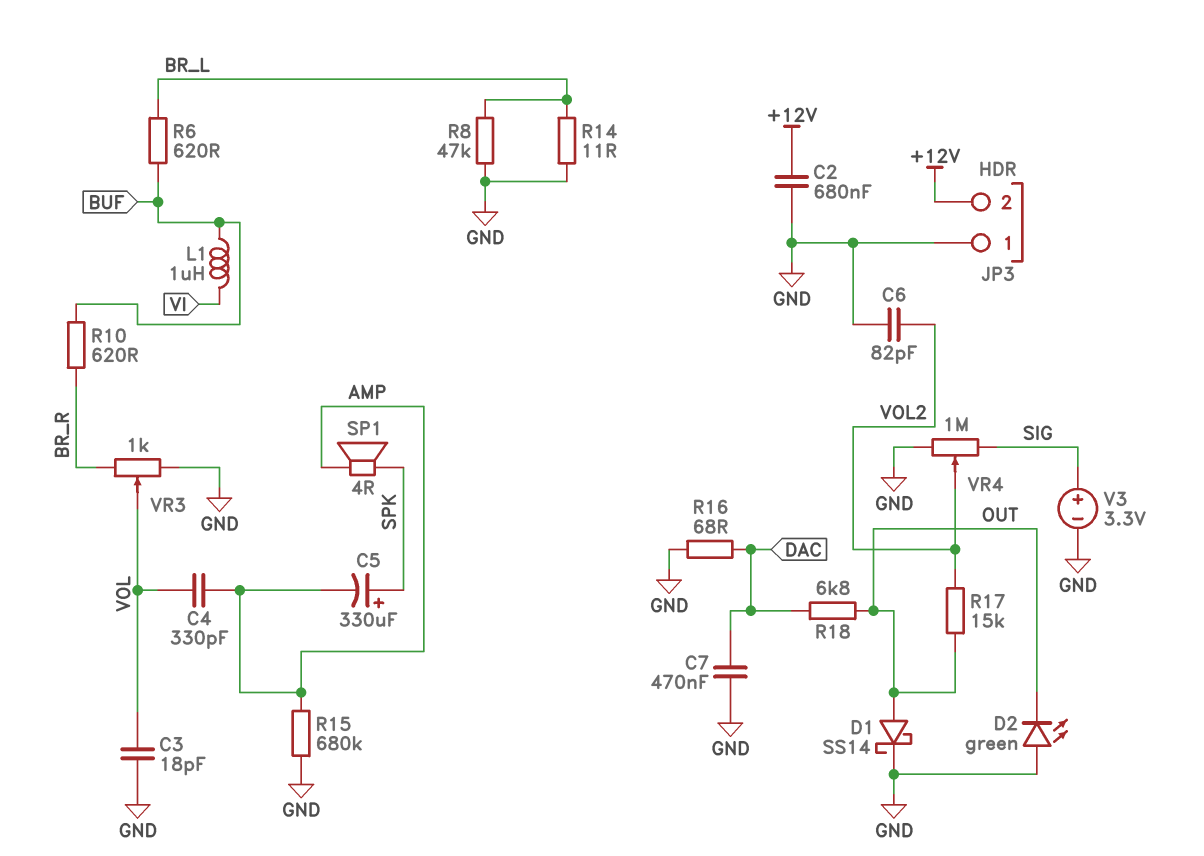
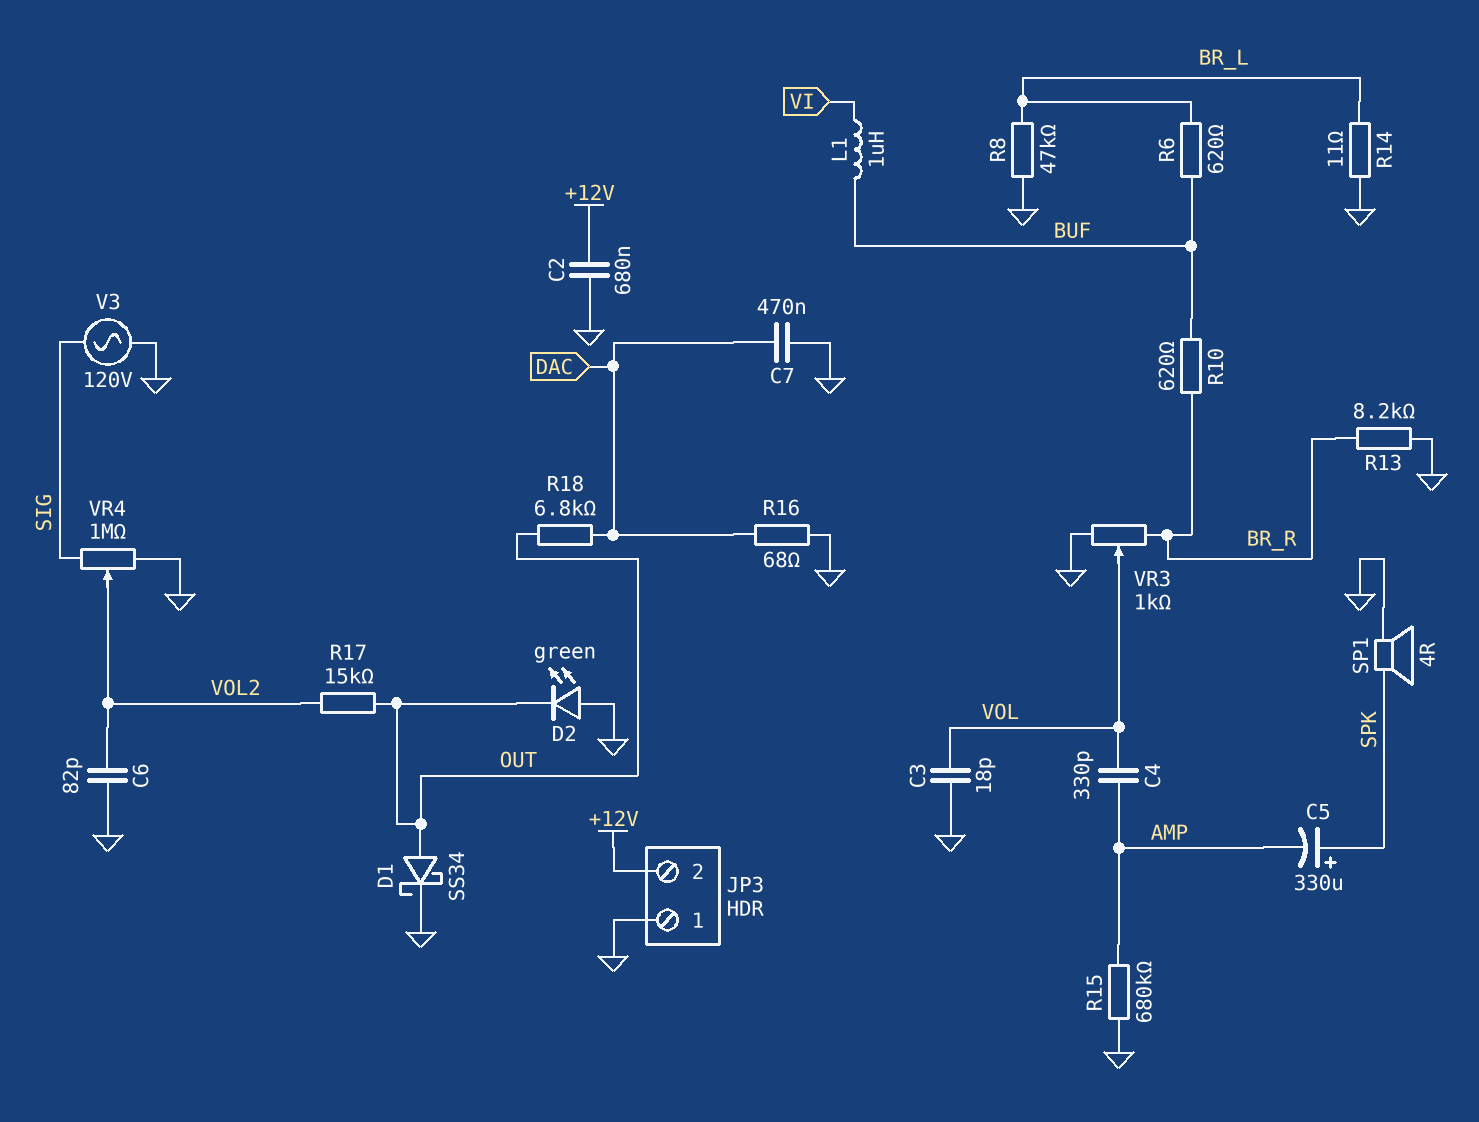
D1: schottky SS14 (A OUT, K GND) -> schottky SS34 (A OUT, K GND)
R13: none -> 8.2k (BR_R, GND)
SP1: speaker 4R (AMP, SPK) -> speaker 4R (GND, SPK)
V3: 3.3V (plus SIG, minus GND) -> AC 120V (GND, SIG)

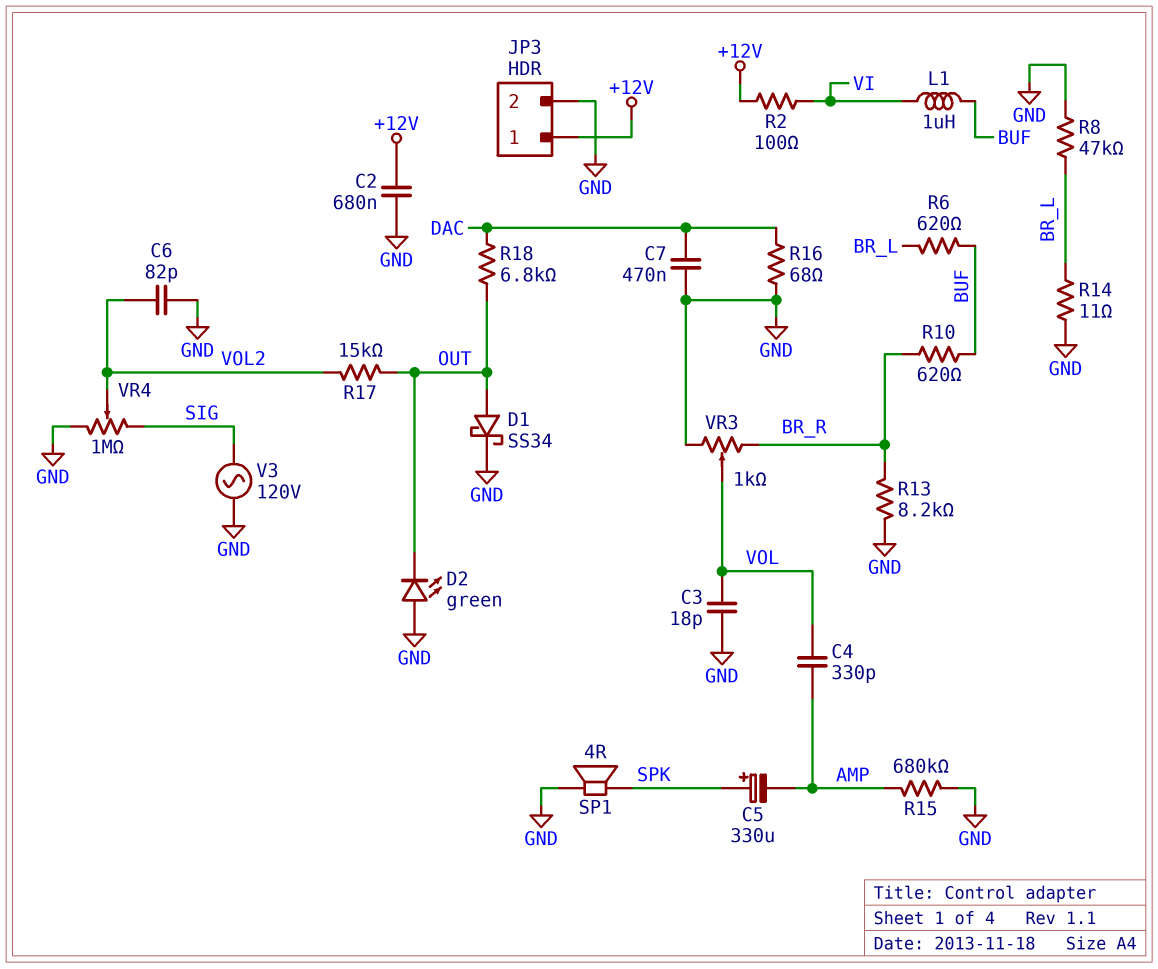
JP3 pin 1: GND -> +12V
JP3 pin 2: +12V -> GND
R2: none -> 100 (+12V, VI)

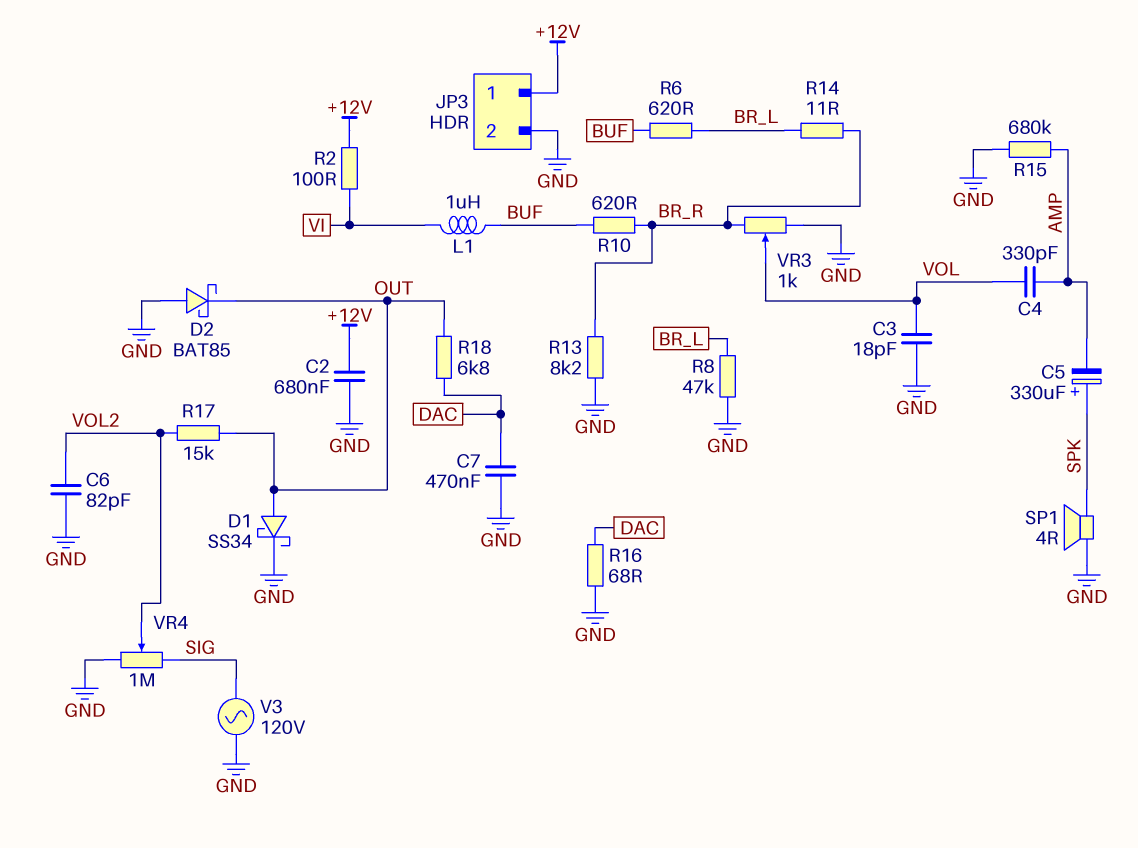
D2: LED green (A GND, K OUT) -> schottky BAT85 (A GND, K OUT)
R14: 11 (BR_L, GND) -> 11 (BR_L, BR_R)

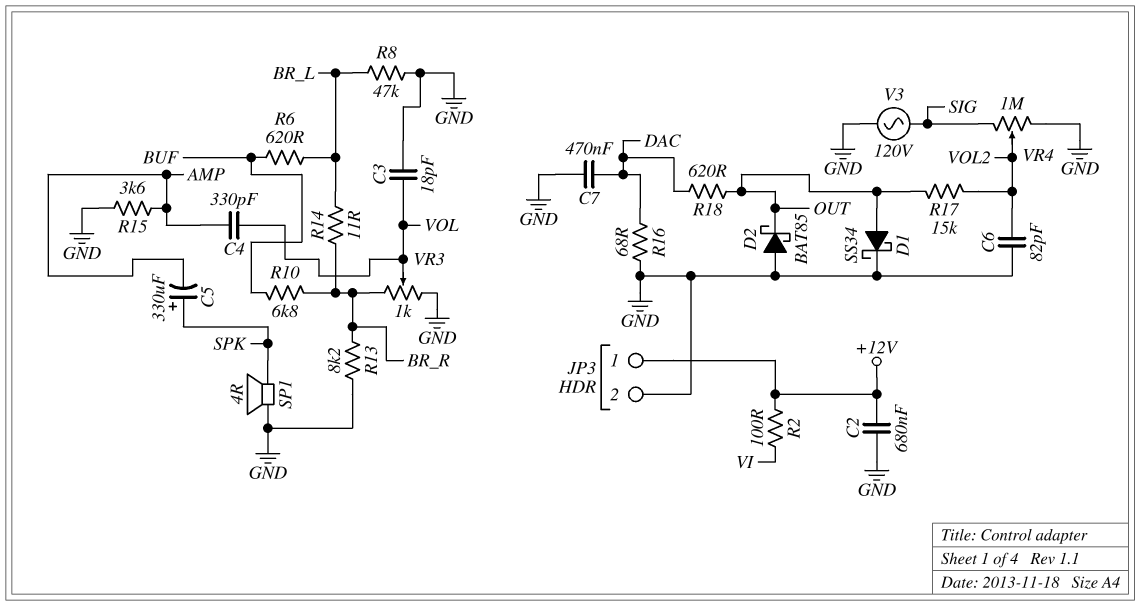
L1: 1uH (BUF, VI) -> none
R10: 620 (BR_R, BUF) -> 6.8k (BR_R, BUF)
R15: 680k (AMP, GND) -> 3.6k (AMP, GND)
R18: 6.8k (DAC, OUT) -> 620 (DAC, OUT)

